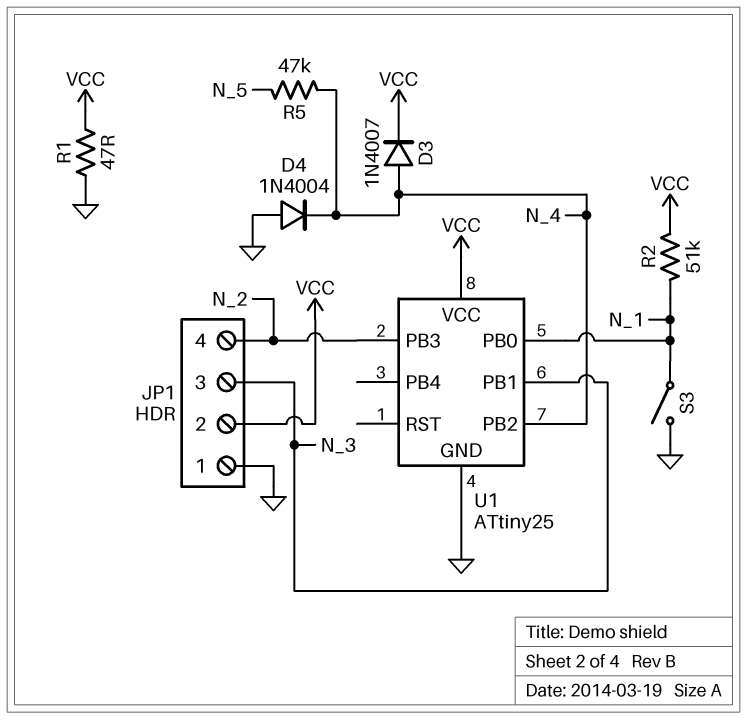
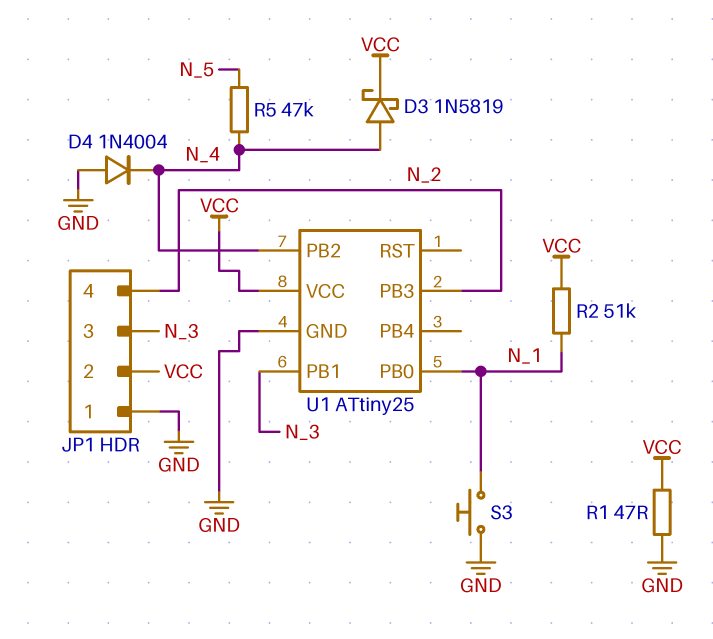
D3: diode 1N4007 (A N_4, K VCC) -> schottky 1N5819 (A N_4, K VCC)
S3: switch (GND, N_1) -> button (GND, N_1)

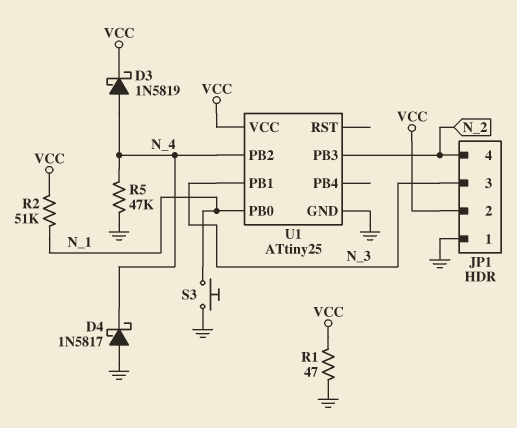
D4: diode 1N4004 (A GND, K N_4) -> schottky 1N5817 (A GND, K N_4)
R5: 47k (N_4, N_5) -> 47k (GND, N_4)

